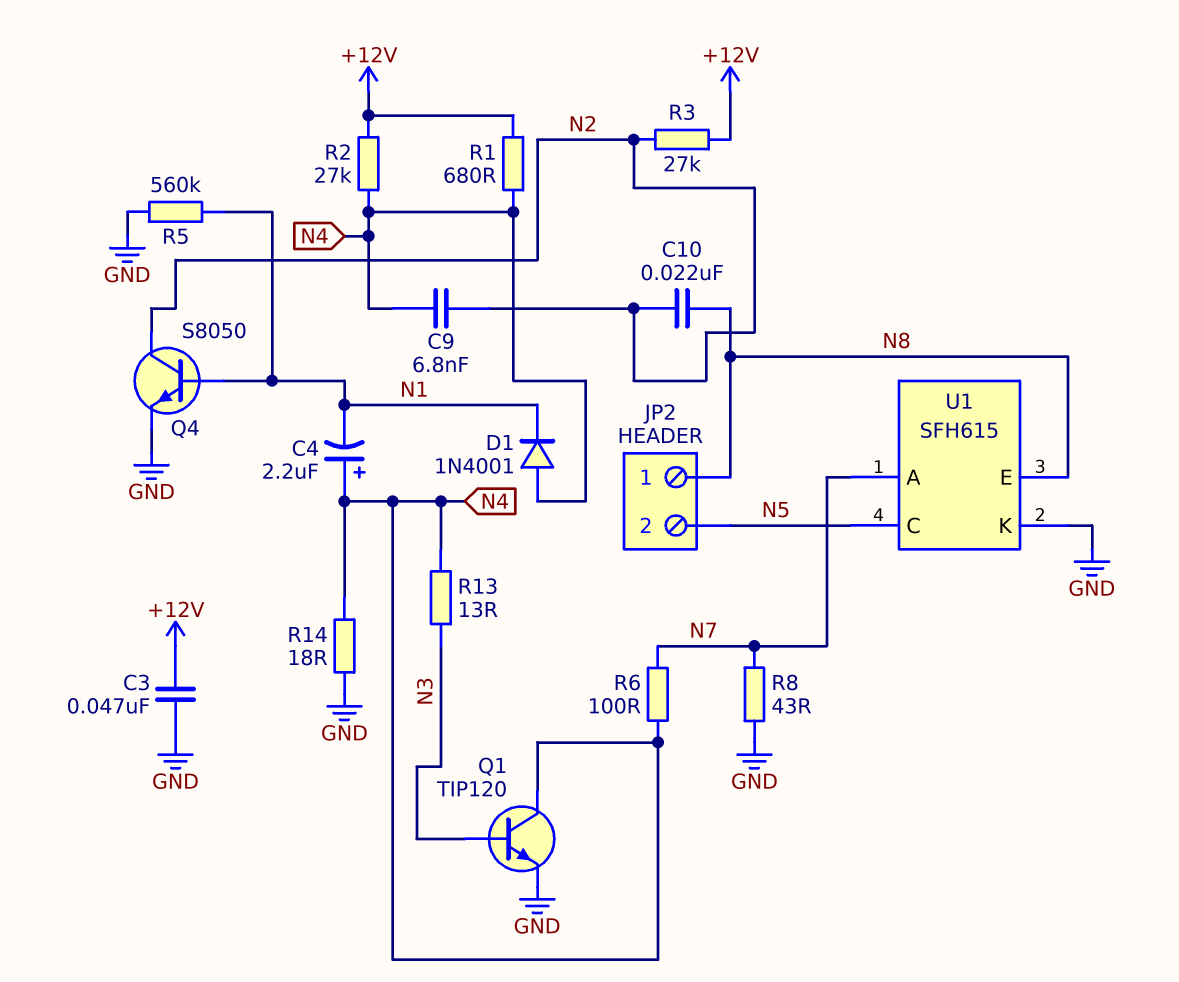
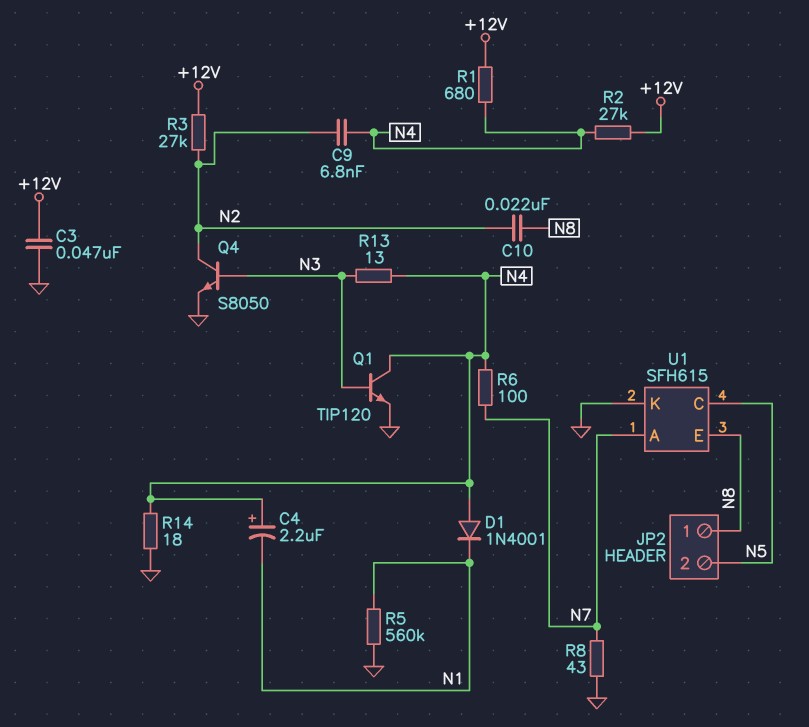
Q4: NPN S8050 (B N1, C N2, E GND) -> NPN S8050 (B N3, C N2, E GND)

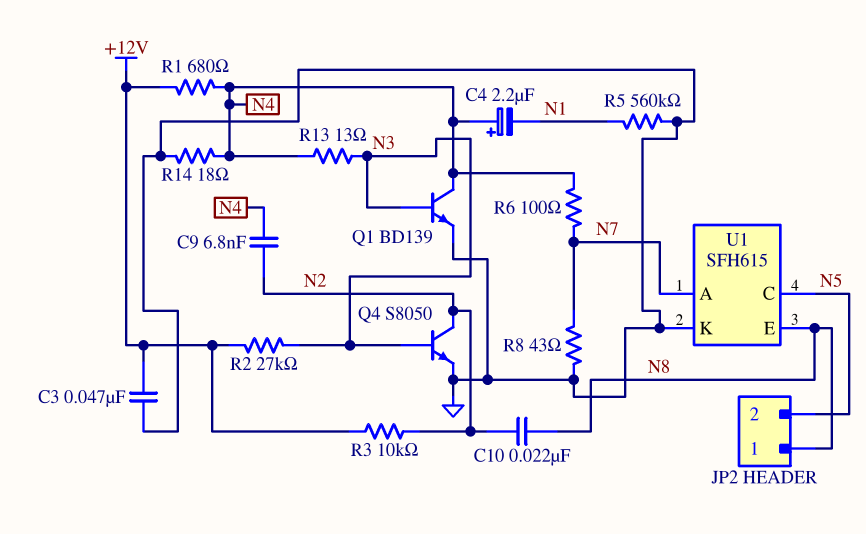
D1: diode 1N4001 (A N4, K N1) -> none
Q1: NPN TIP120 (B N3, C N4, E GND) -> NPN BD139 (B N3, C N4, E GND)
R2: 27k (+12V, N4) -> 27k (+12V, N3)
R3: 27k (+12V, N2) -> 10k (+12V, N2)

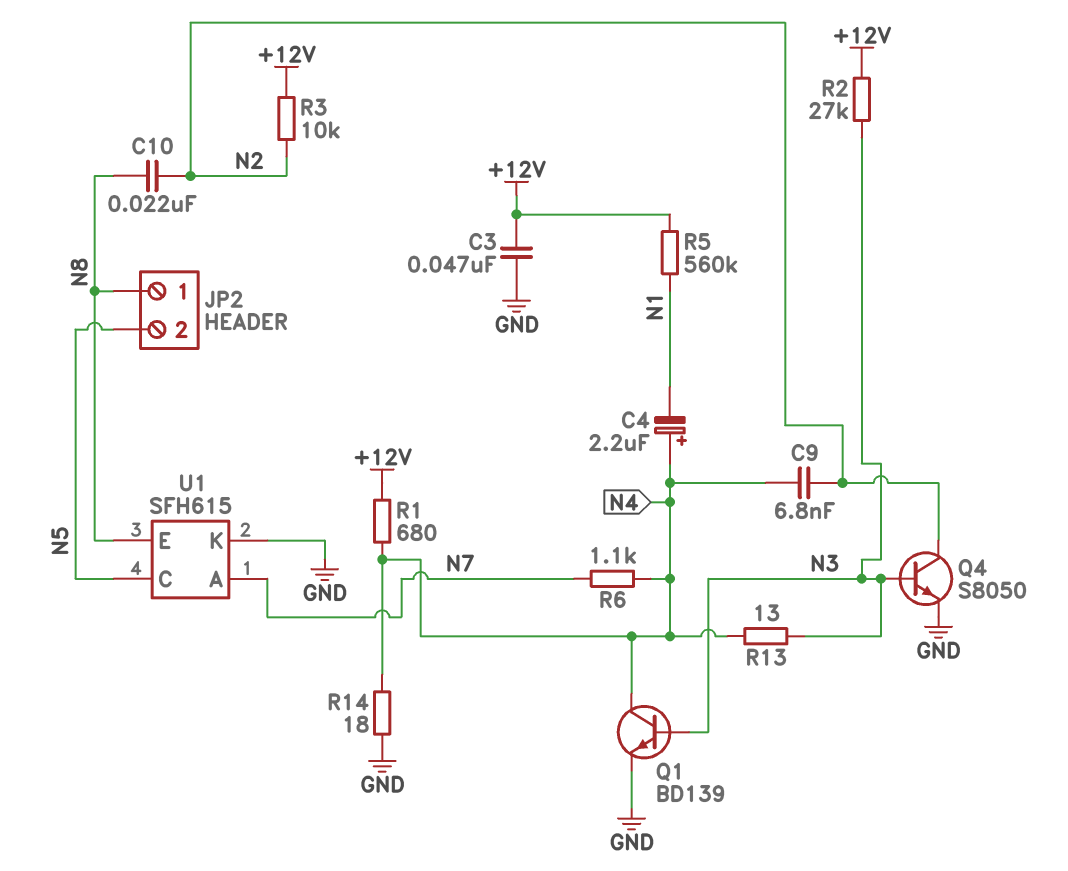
R5: 560k (GND, N1) -> 560k (+12V, N1)
R6: 100 (N4, N7) -> 1.1k (N4, N7)
R8: 43 (GND, N7) -> none

